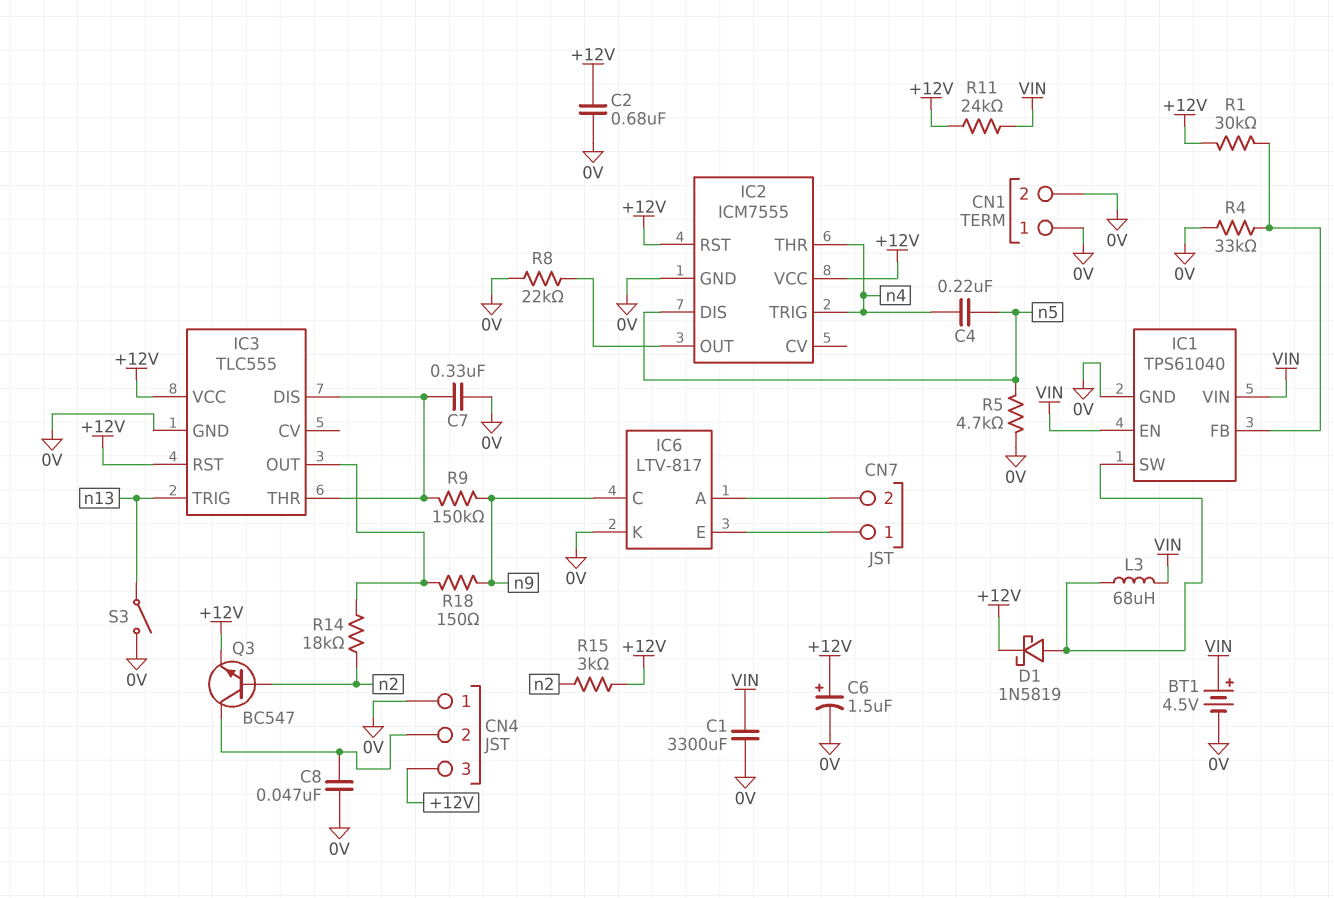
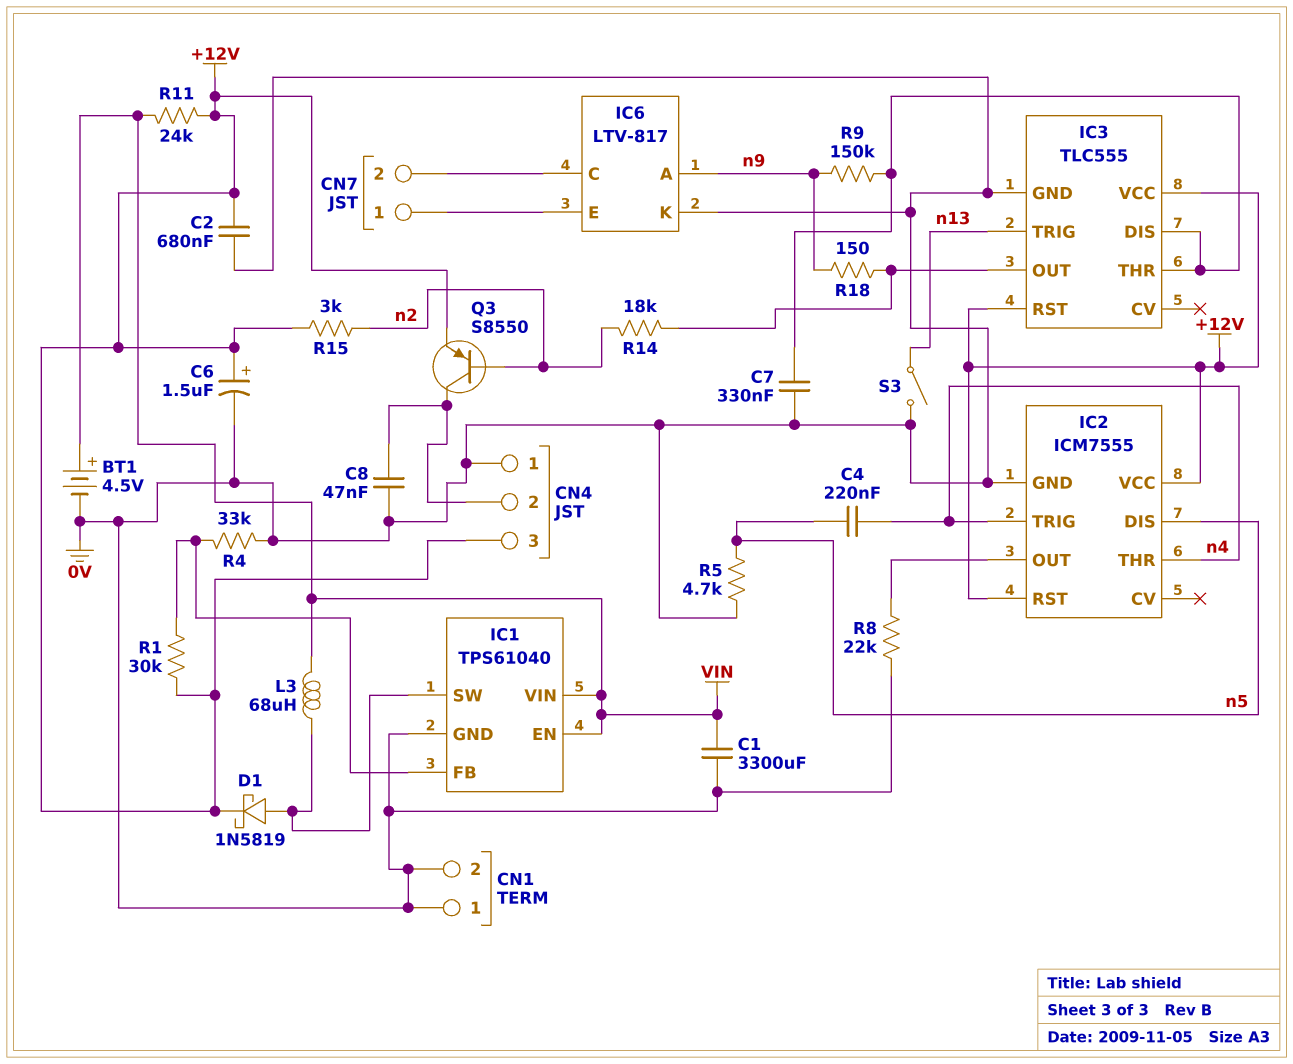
IC6 pin A: CN7/2 -> n9
IC6 pin C: n9 -> CN7/2
Q3: NPN BC547 (B n2, C CN4/2, E +12V) -> PNP S8550 (B n2, C CN4/2, E +12V)

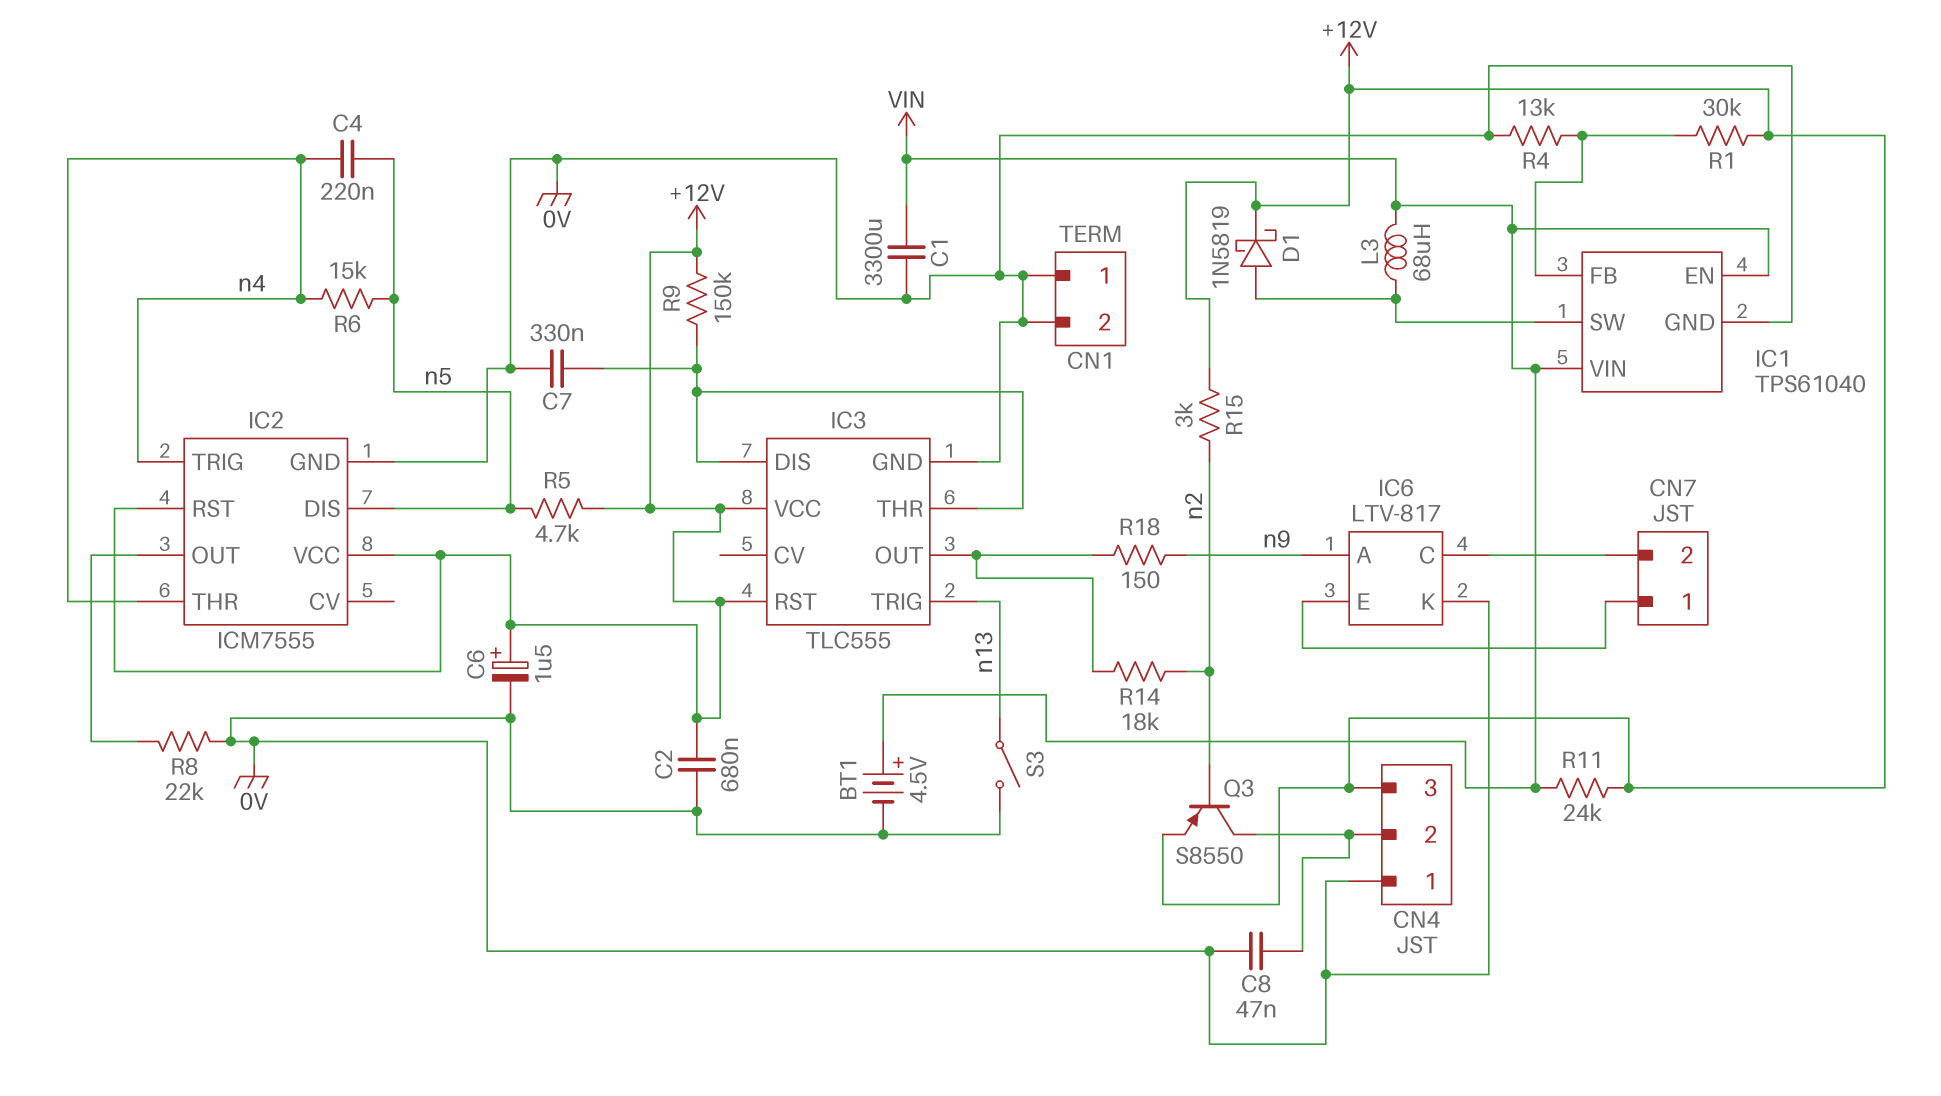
R4: 33k (0V, IC1/FB) -> 13k (0V, IC1/FB)
R5: 4.7k (0V, n5) -> 4.7k (+12V, n5)
R6: none -> 15k (n4, n5)
R9: 150k (IC3/DIS, n9) -> 150k (+12V, IC3/DIS)

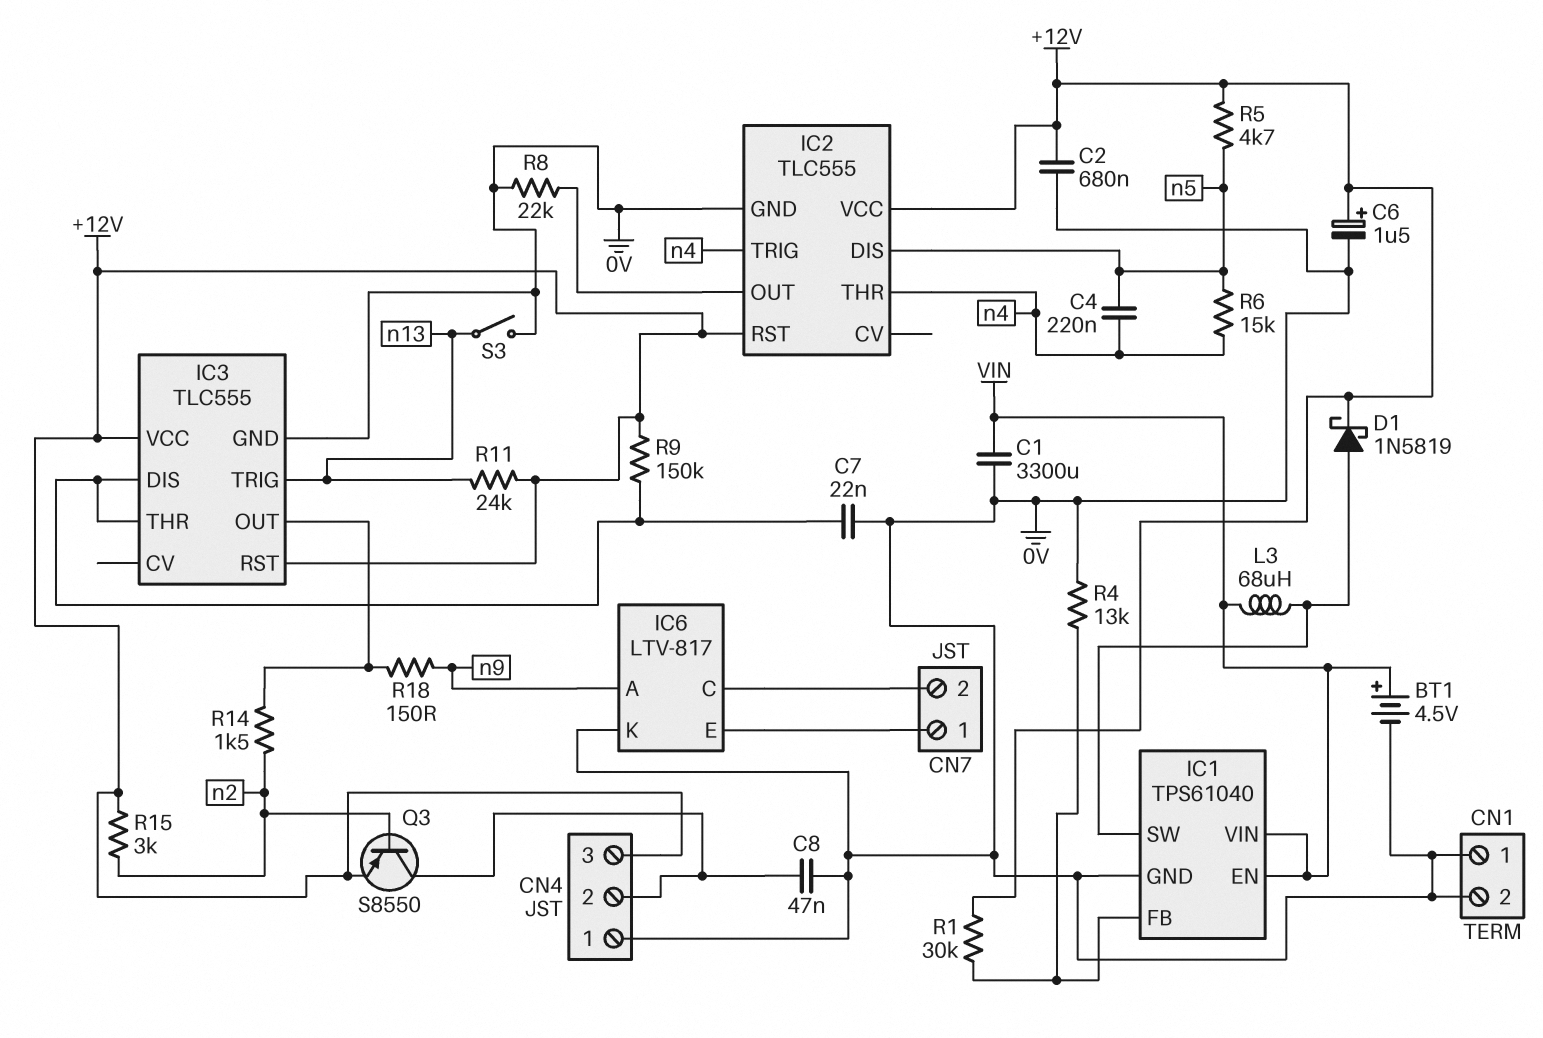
C7: 330nF (0V, IC3/DIS) -> 22nF (0V, IC3/DIS)
IC2: ICM7555 -> TLC555
R11: 24k (+12V, VIN) -> 24k (+12V, n13)
R14: 18k (IC3/OUT, n2) -> 1.5k (IC3/OUT, n2)

